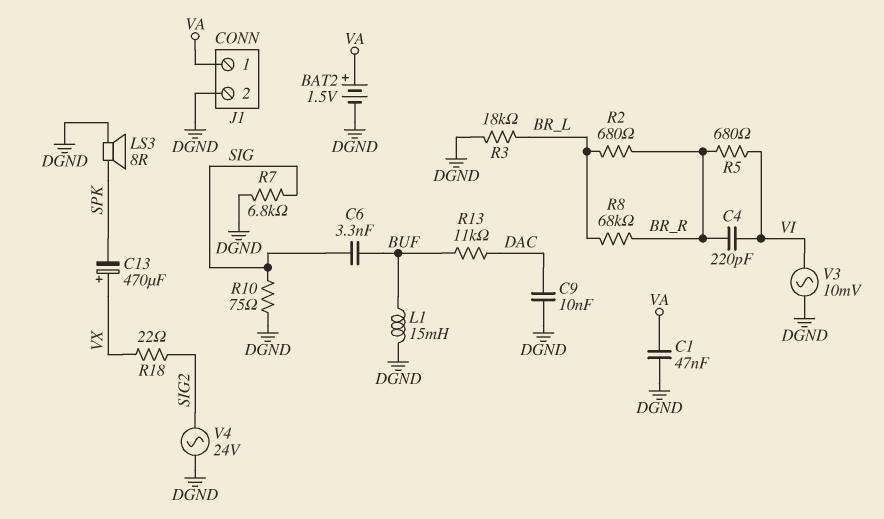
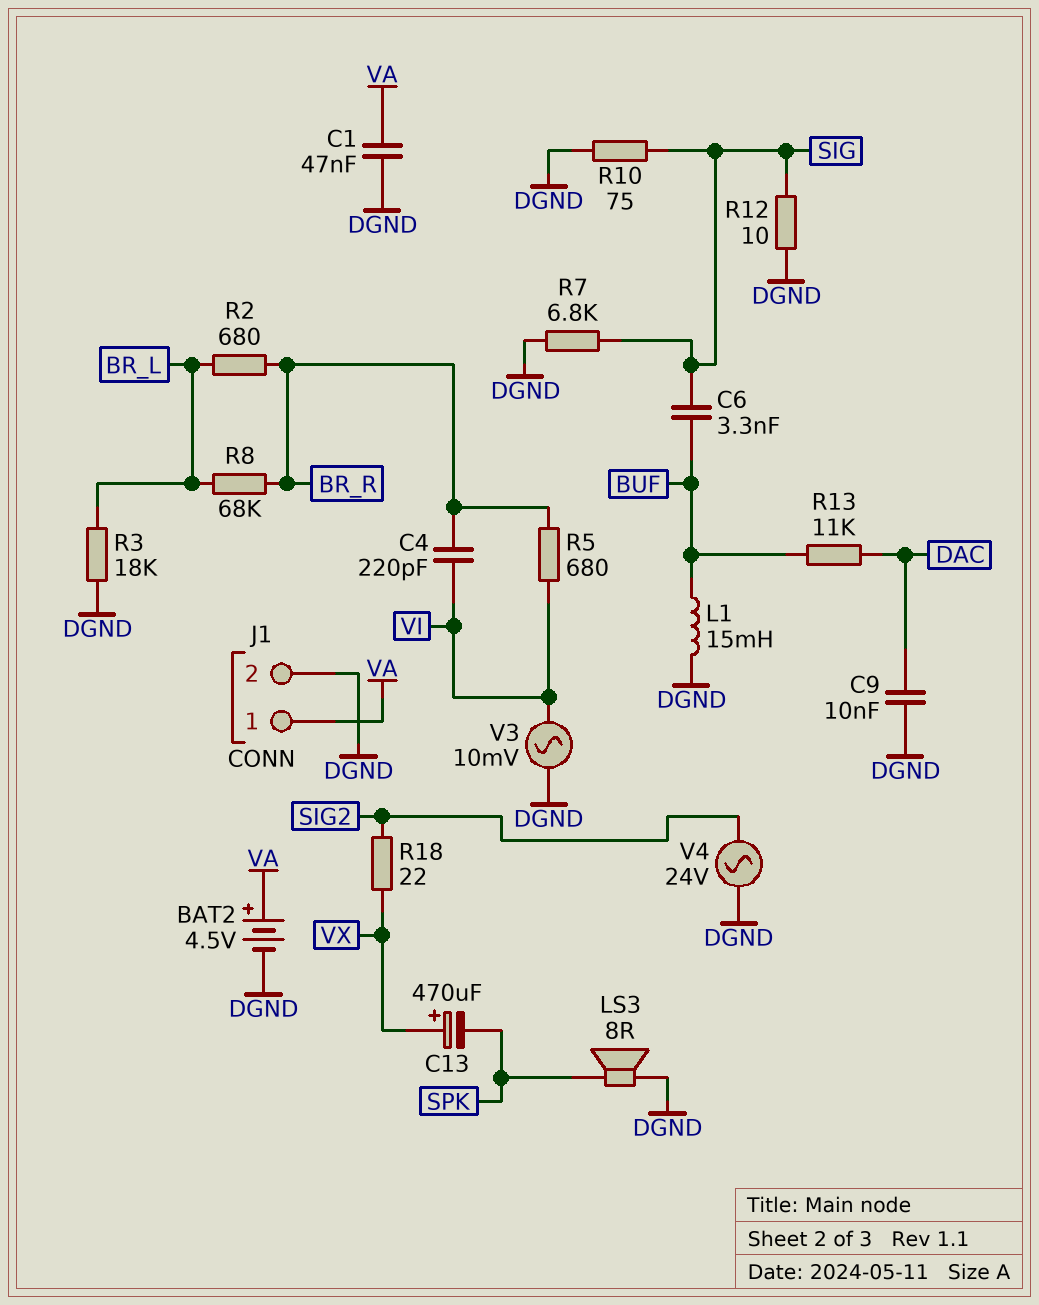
BAT2: 1.5V (plus VA, minus DGND) -> 4.5V (plus VA, minus DGND)
R12: none -> 10 (DGND, SIG)

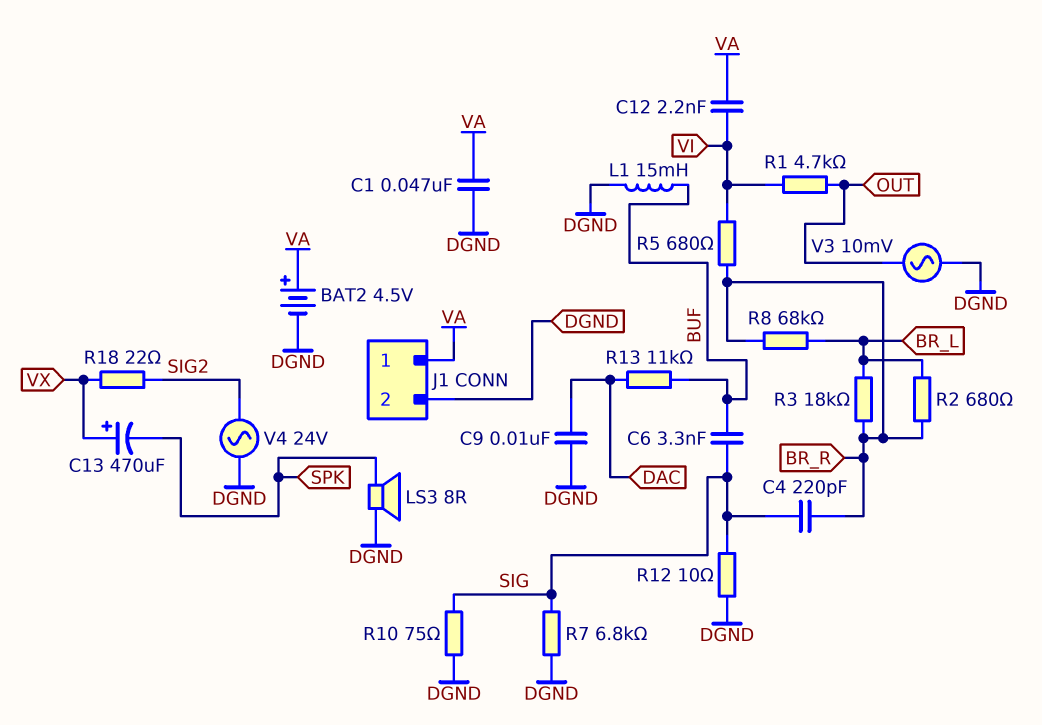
C4: 220pF (BR_R, VI) -> 220pF (BR_R, SIG)
C12: none -> 2.2nF (VA, VI)
R1: none -> 4.7k (OUT, VI)
R3: 18k (BR_L, DGND) -> 18k (BR_L, BR_R)
V3: AC 10mV (DGND, VI) -> AC 10mV (DGND, OUT)

